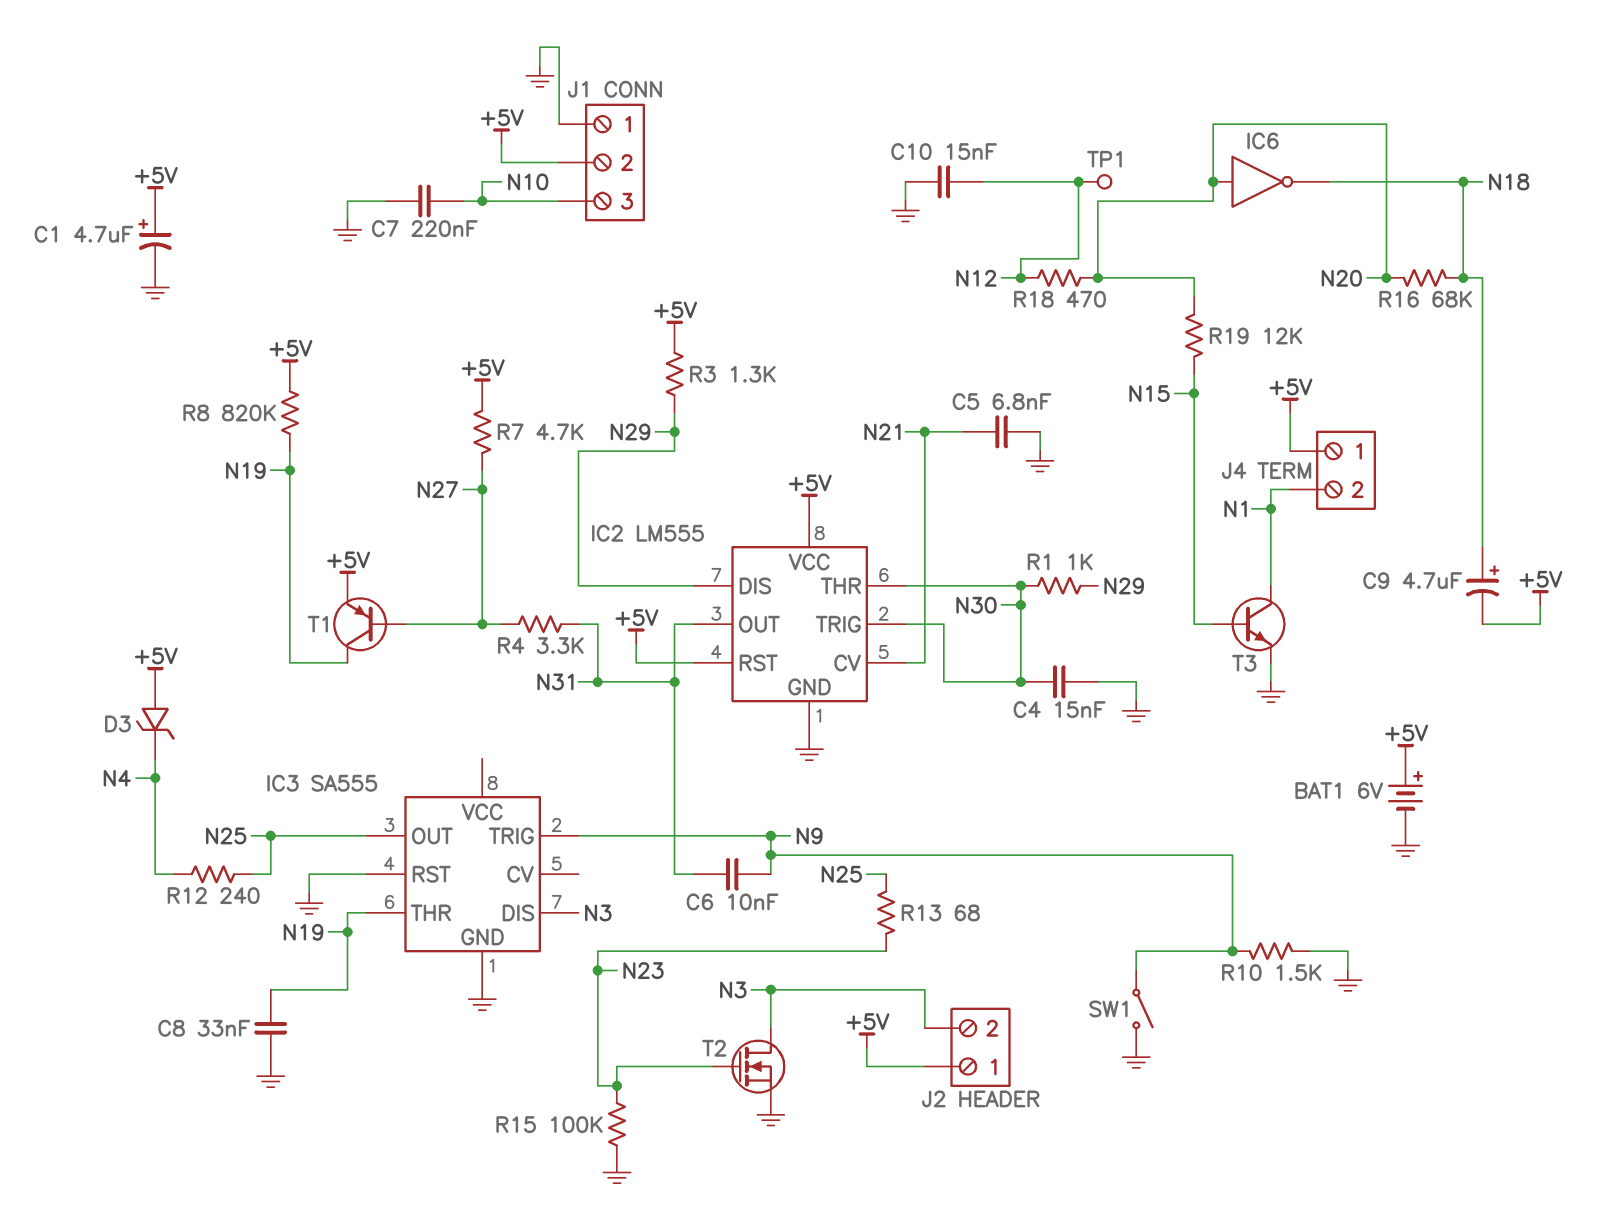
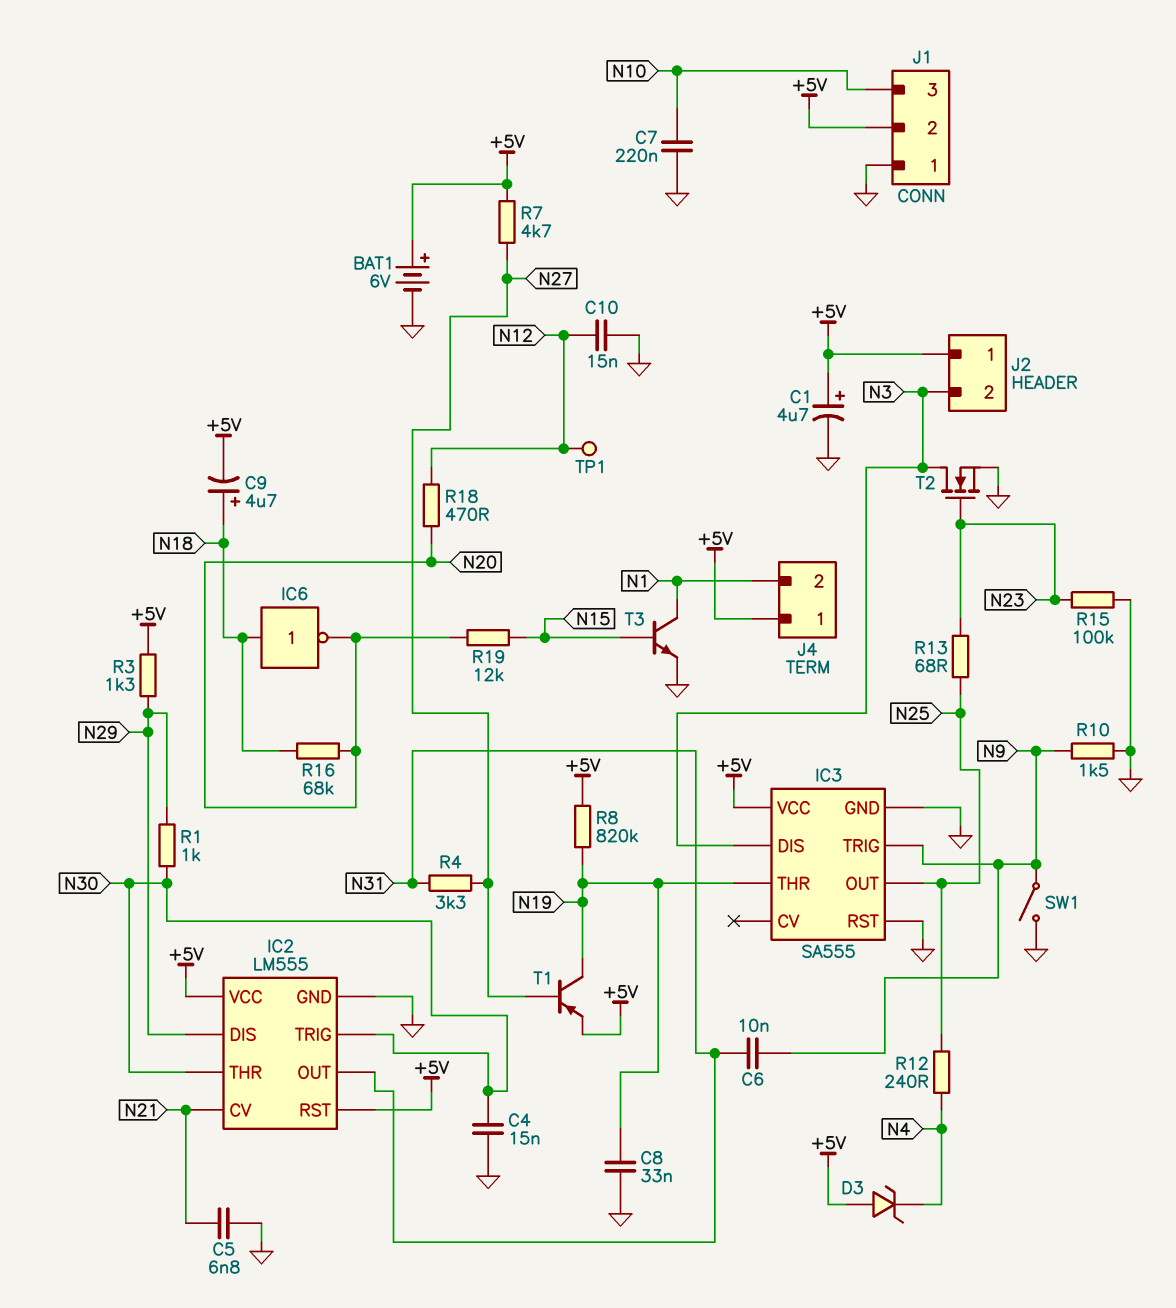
IC3 pin VCC: none -> +5V
IC6: NOT (in N20, out N18) -> NOT (in N18, out N20)

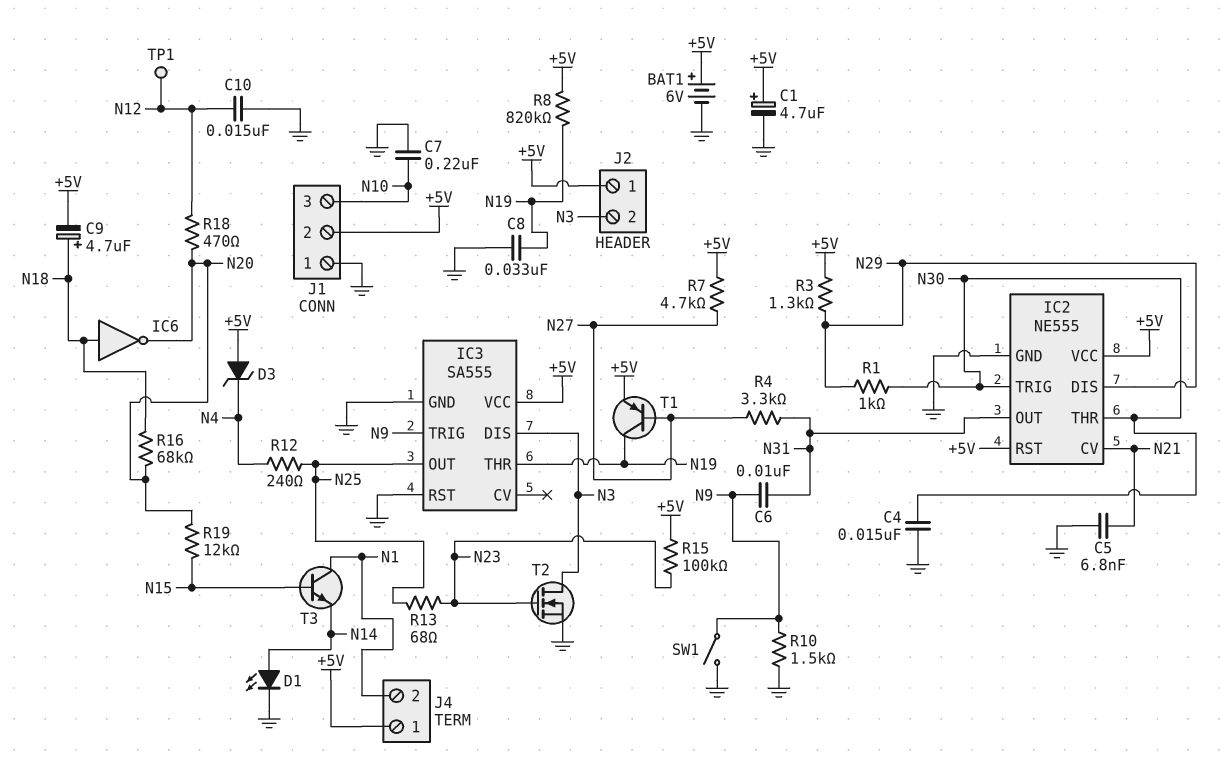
D1: none -> LED (A N14, K GND)
IC2: LM555 -> NE555
R15: 100k (GND, N23) -> 100k (+5V, N23)
T3: NPN (B N15, C N1, E GND) -> NPN (B N15, C N1, E N14)

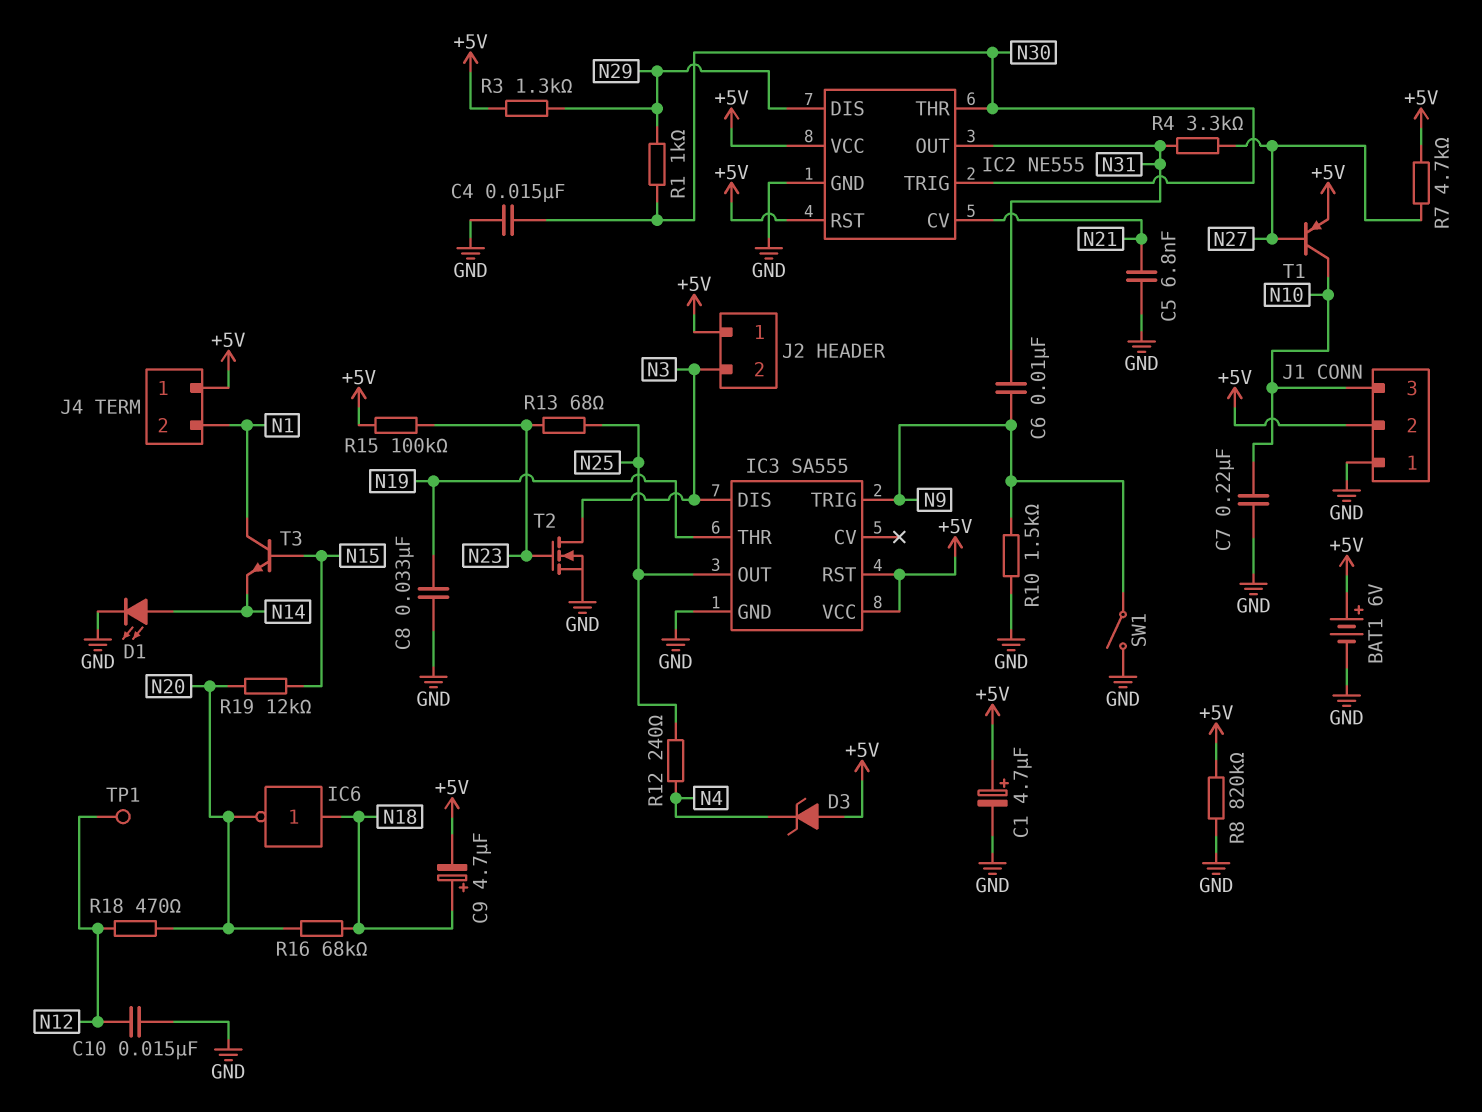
IC3 pin RST: GND -> +5V
R8: 820k (+5V, N19) -> 820k (+5V, GND)
T1: PNP (B N27, C N19, E +5V) -> PNP (B N27, C N10, E +5V)

